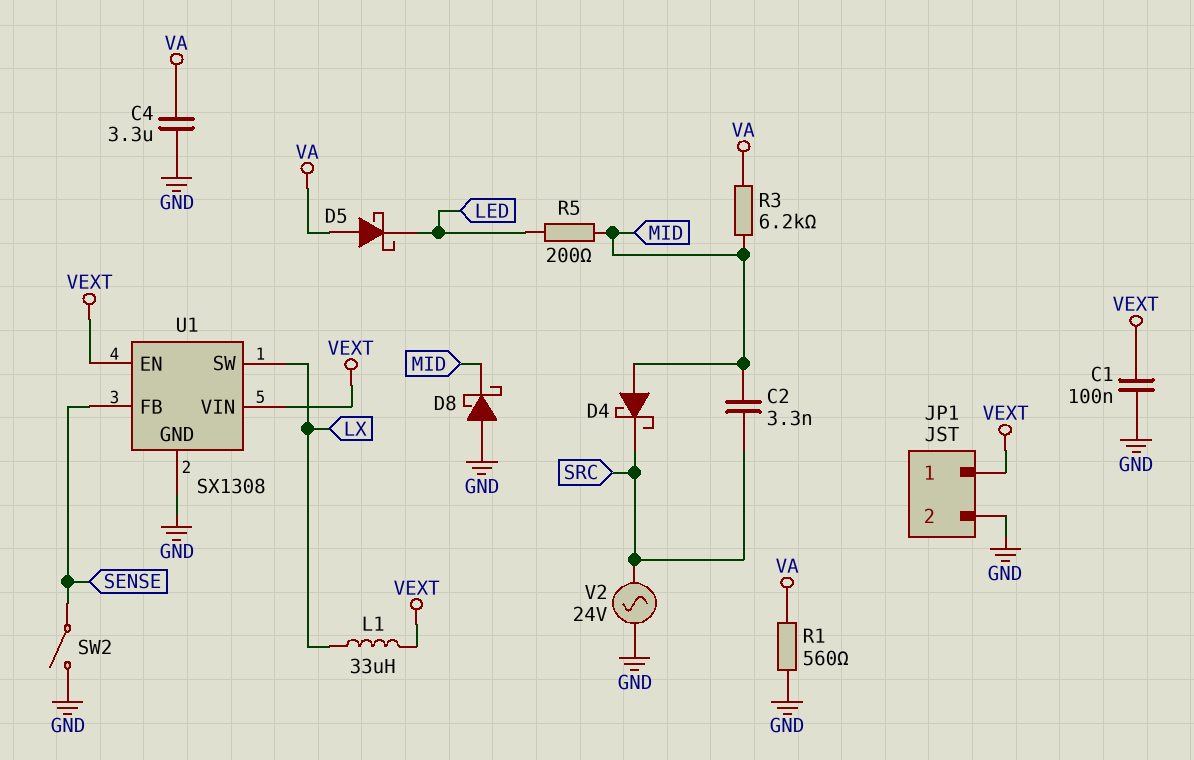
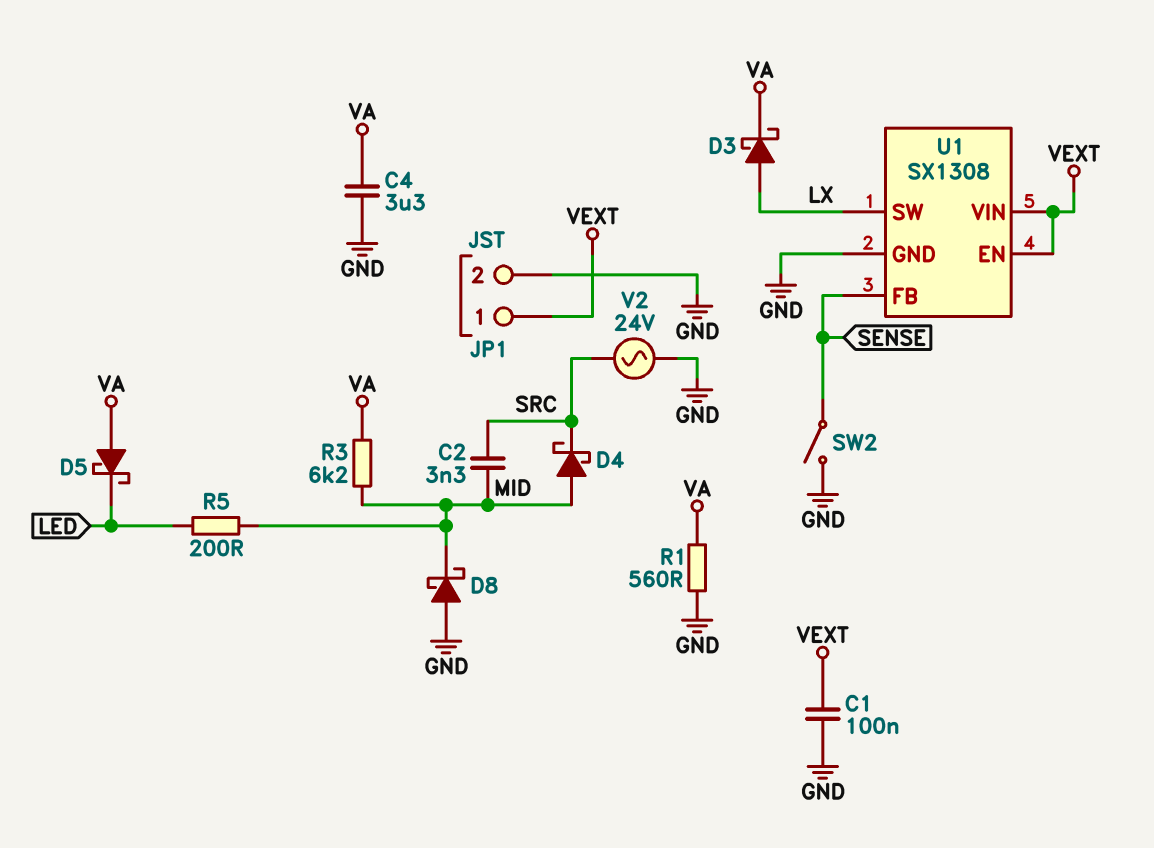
D3: none -> schottky (A LX, K VA)
L1: 33uH (LX, VEXT) -> none

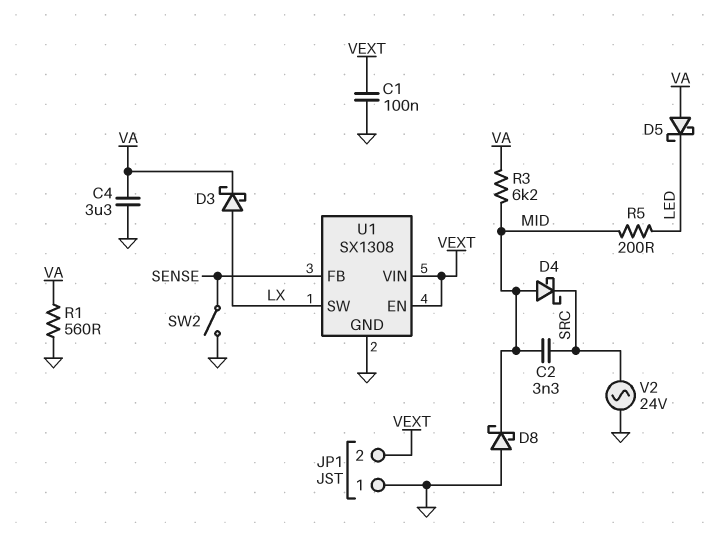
JP1 pin 1: VEXT -> GND
JP1 pin 2: GND -> VEXT

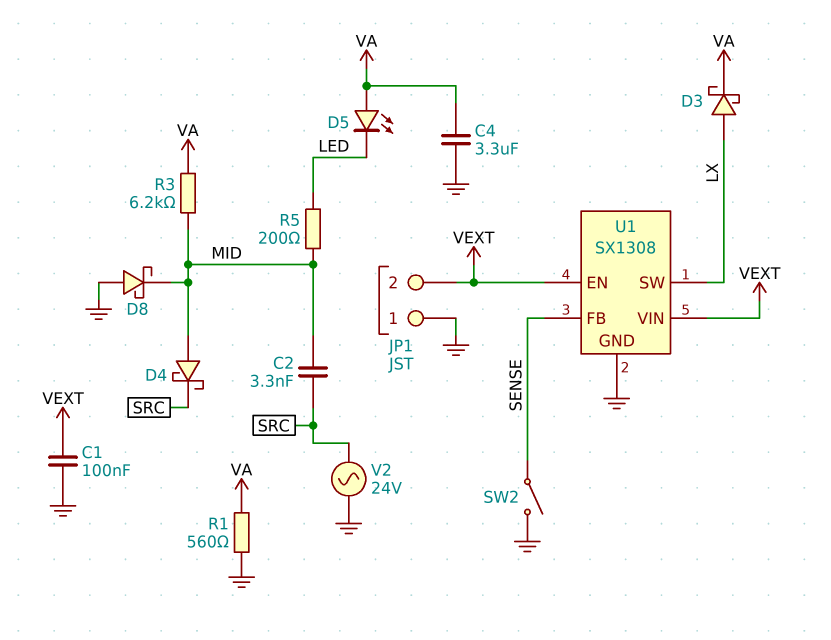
D5: schottky (A VA, K LED) -> LED (A VA, K LED)

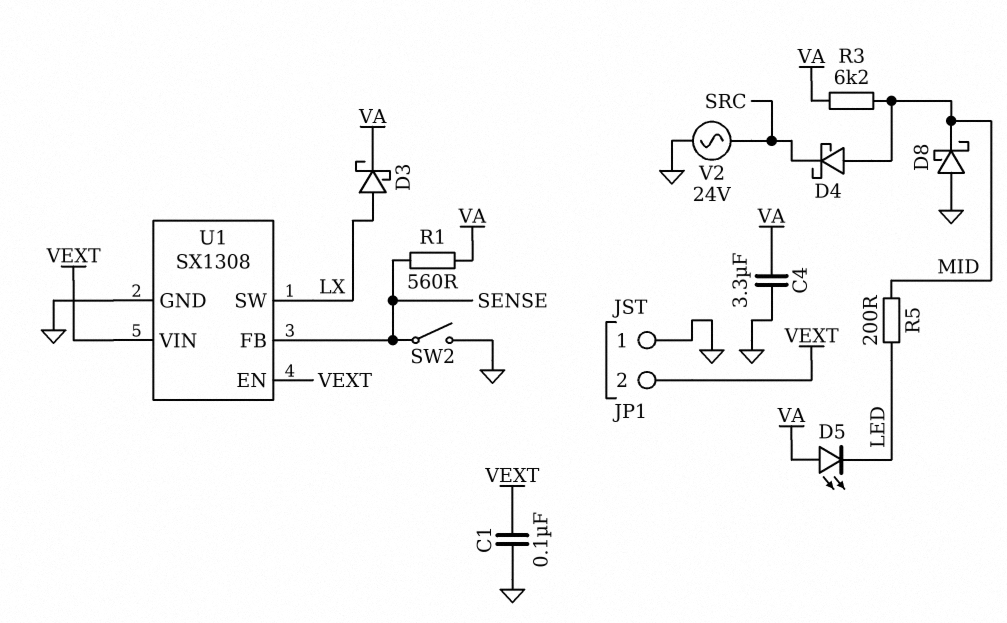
C2: 3.3nF (MID, SRC) -> none
R1: 560 (GND, VA) -> 560 (SENSE, VA)

